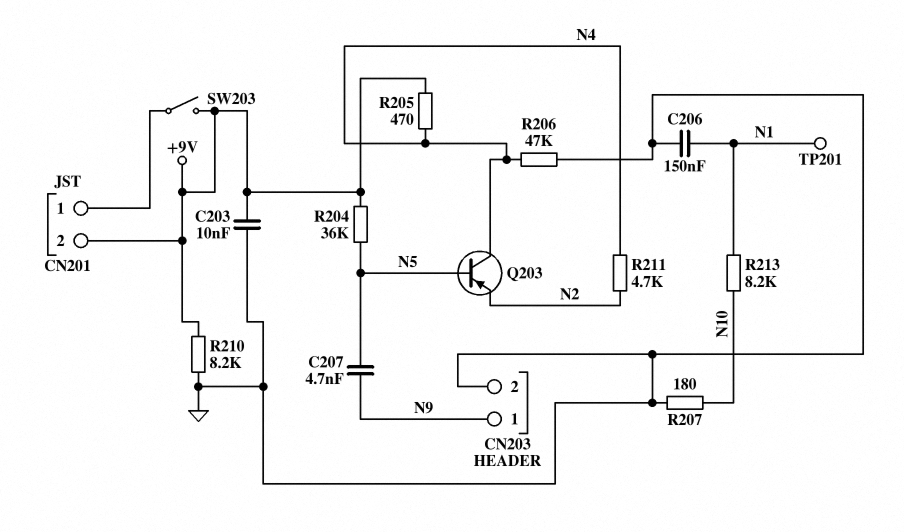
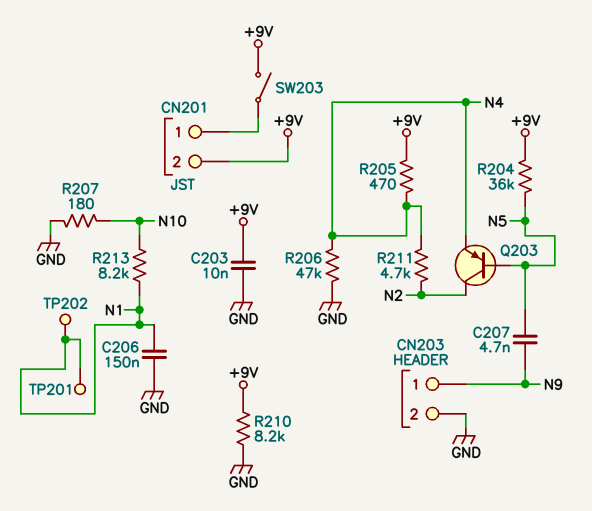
Q203: PNP (B N5, C N4, E N2) -> PNP (B N5, C N2, E N4)
TP202: none -> test point (N1)

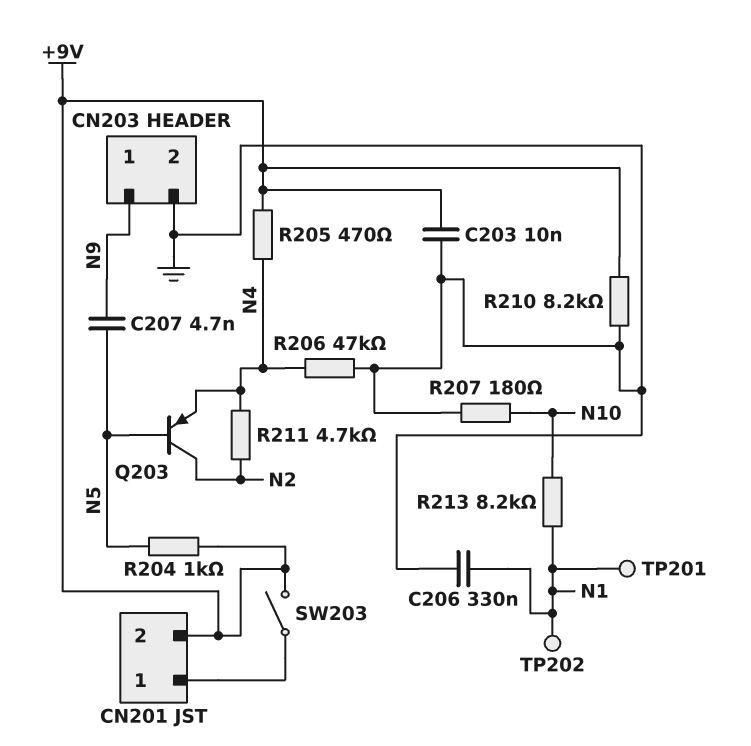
C206: 150nF (GND, N1) -> 330nF (GND, N1)
R204: 36k (+9V, N5) -> 1k (+9V, N5)

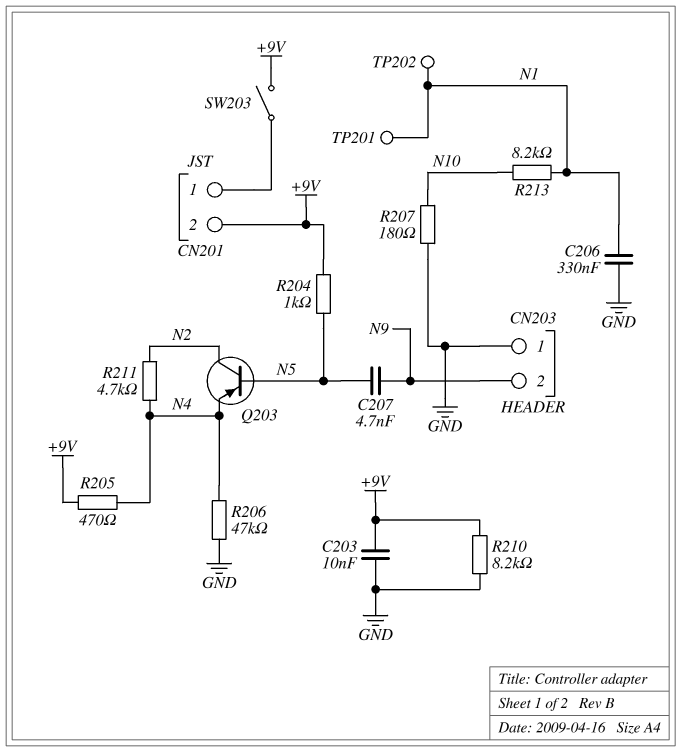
CN203 pin 1: N9 -> GND
CN203 pin 2: GND -> N9

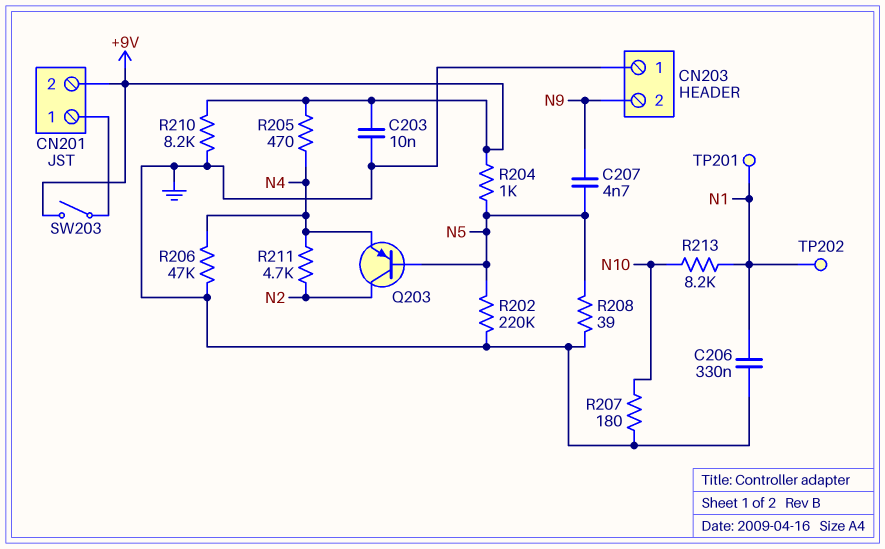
R202: none -> 220k (GND, N5)
R208: none -> 39 (GND, N5)

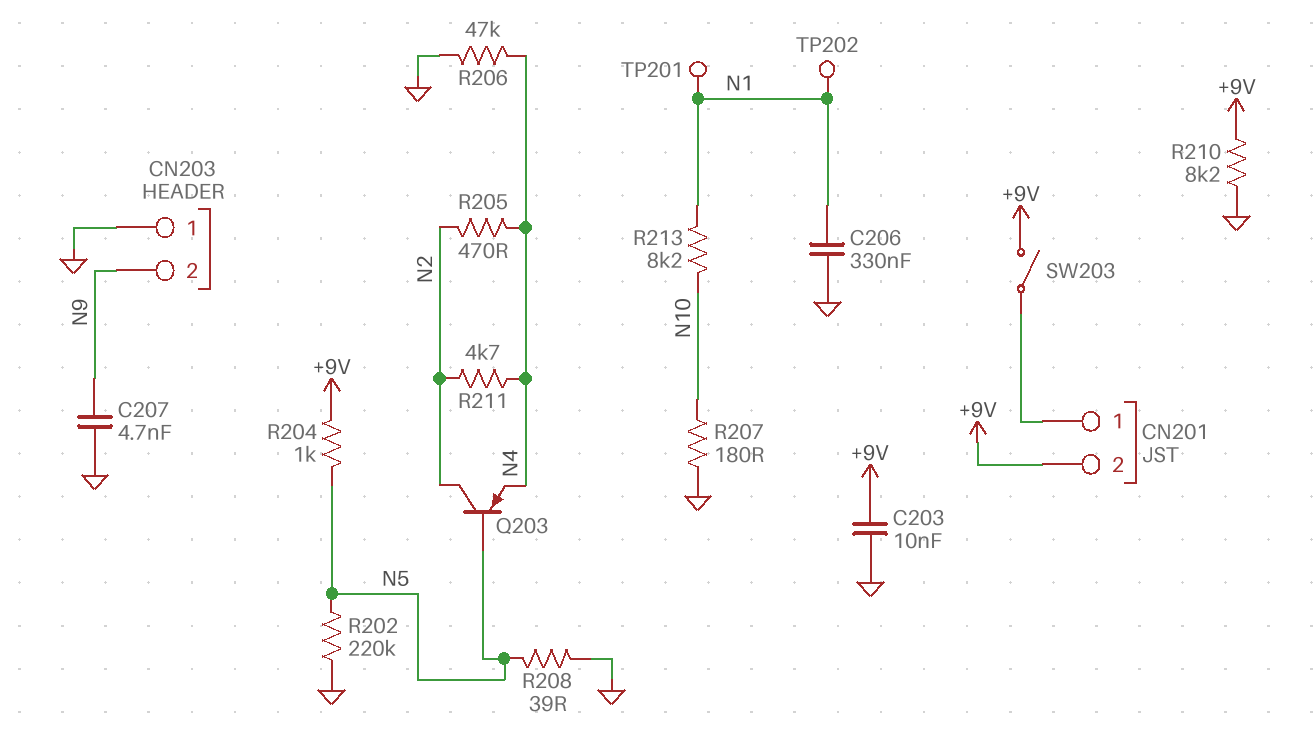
C207: 4.7nF (N5, N9) -> 4.7nF (GND, N9)
R205: 470 (+9V, N4) -> 470 (N2, N4)

